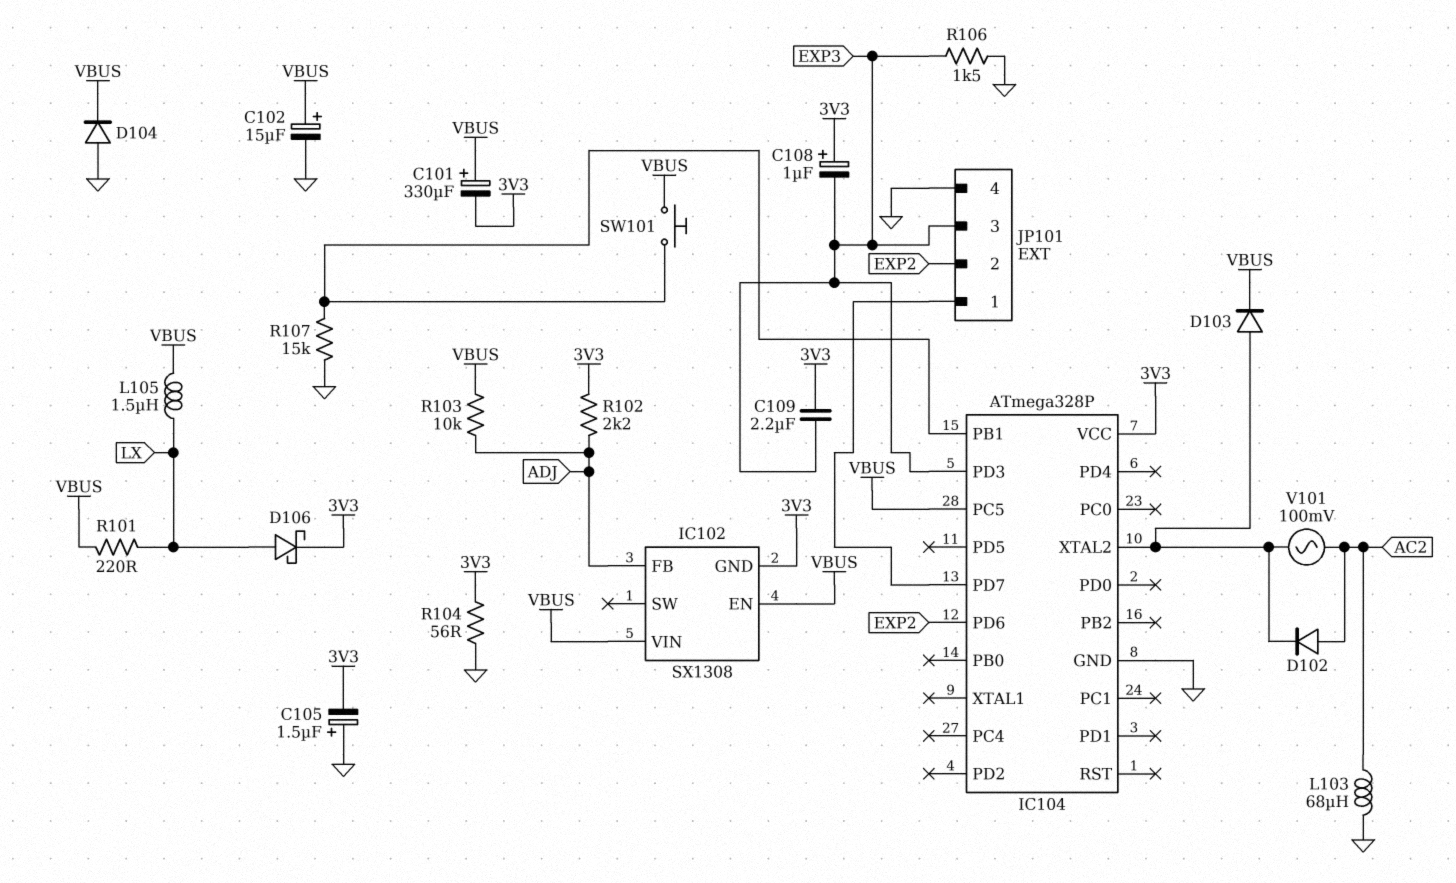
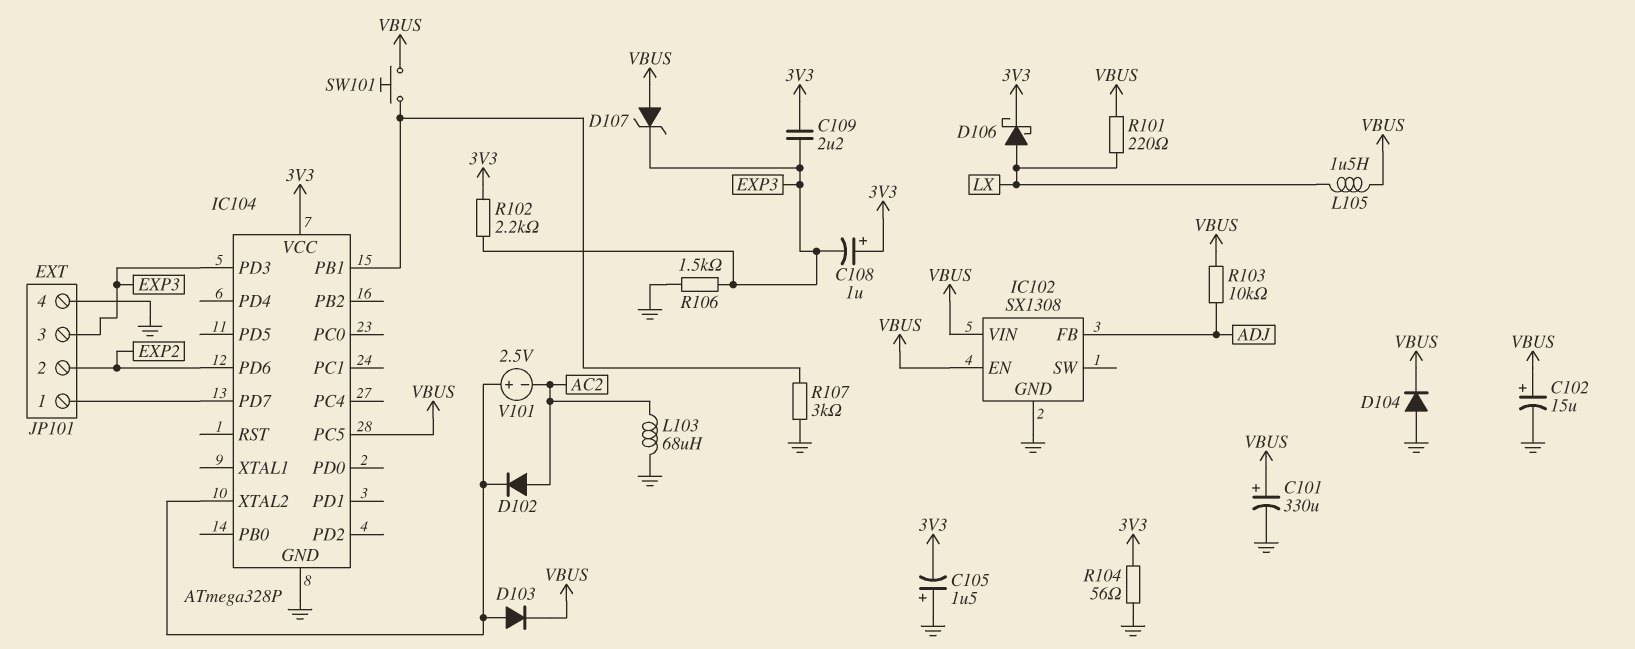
C101: 330uF (plus VBUS, minus 3V3) -> 330uF (plus VBUS, minus GND)
D107: none -> zener (A VBUS, K EXP3)
IC102 pin GND: 3V3 -> GND
R102: 2.2k (3V3, ADJ) -> 2.2k (3V3, EXP3)
R107: 15k (GND, IC104/PB1) -> 3k (GND, IC104/PB1)
V101: AC 100mV (AC2, IC104/XTAL2) -> 2.5V (plus IC104/XTAL2, minus AC2)

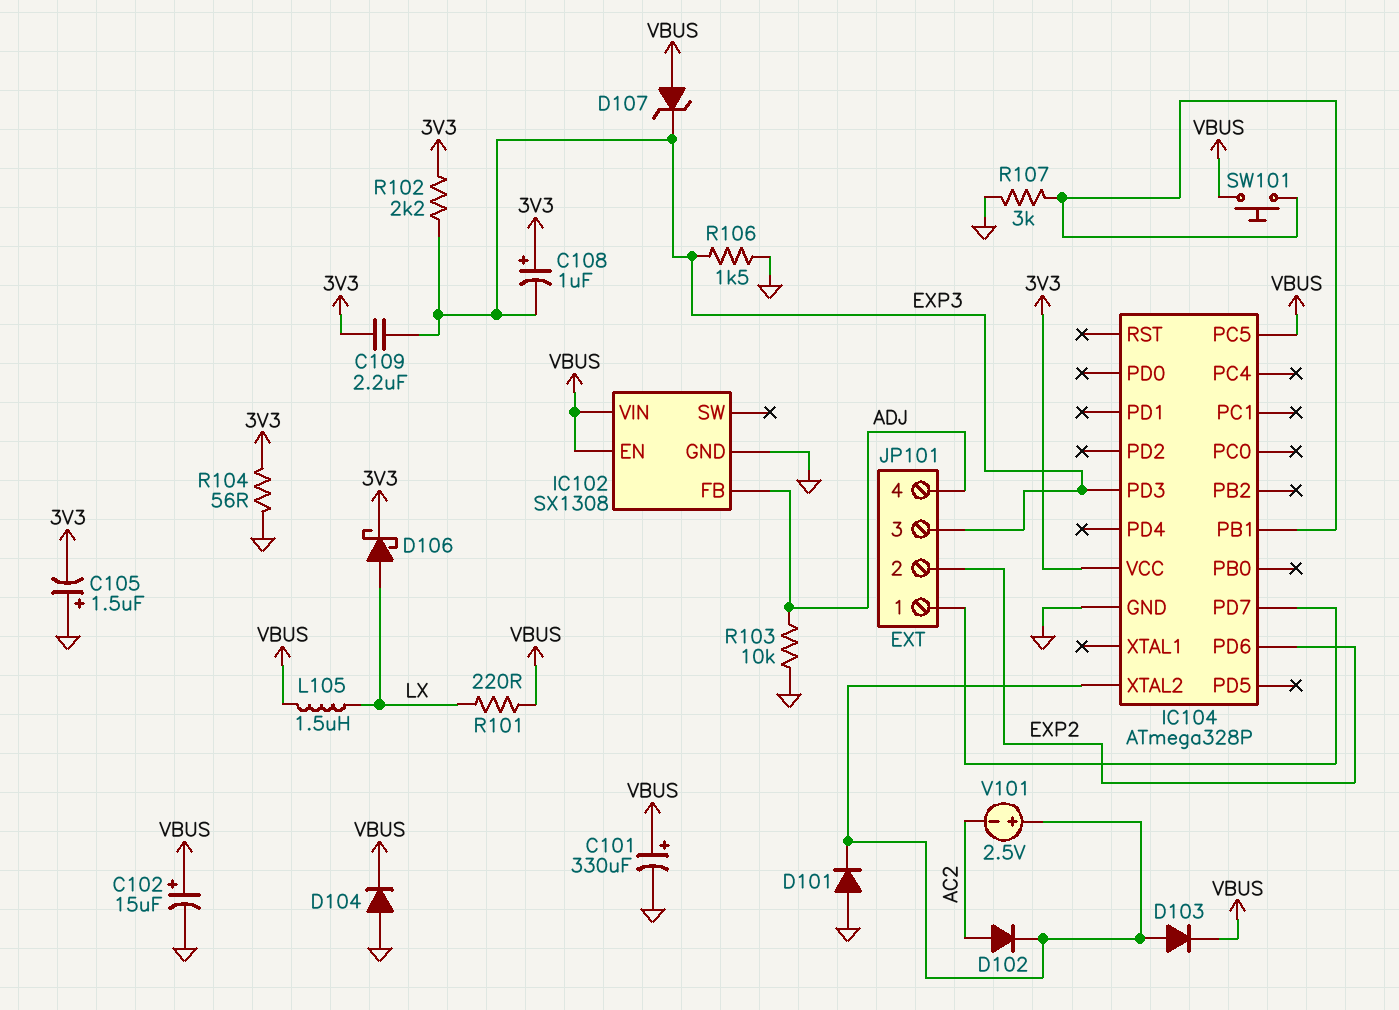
D101: none -> diode (A GND, K IC104/XTAL2)
JP101 pin 4: GND -> ADJ
L103: 68uH (AC2, GND) -> none
R103: 10k (ADJ, VBUS) -> 10k (ADJ, GND)

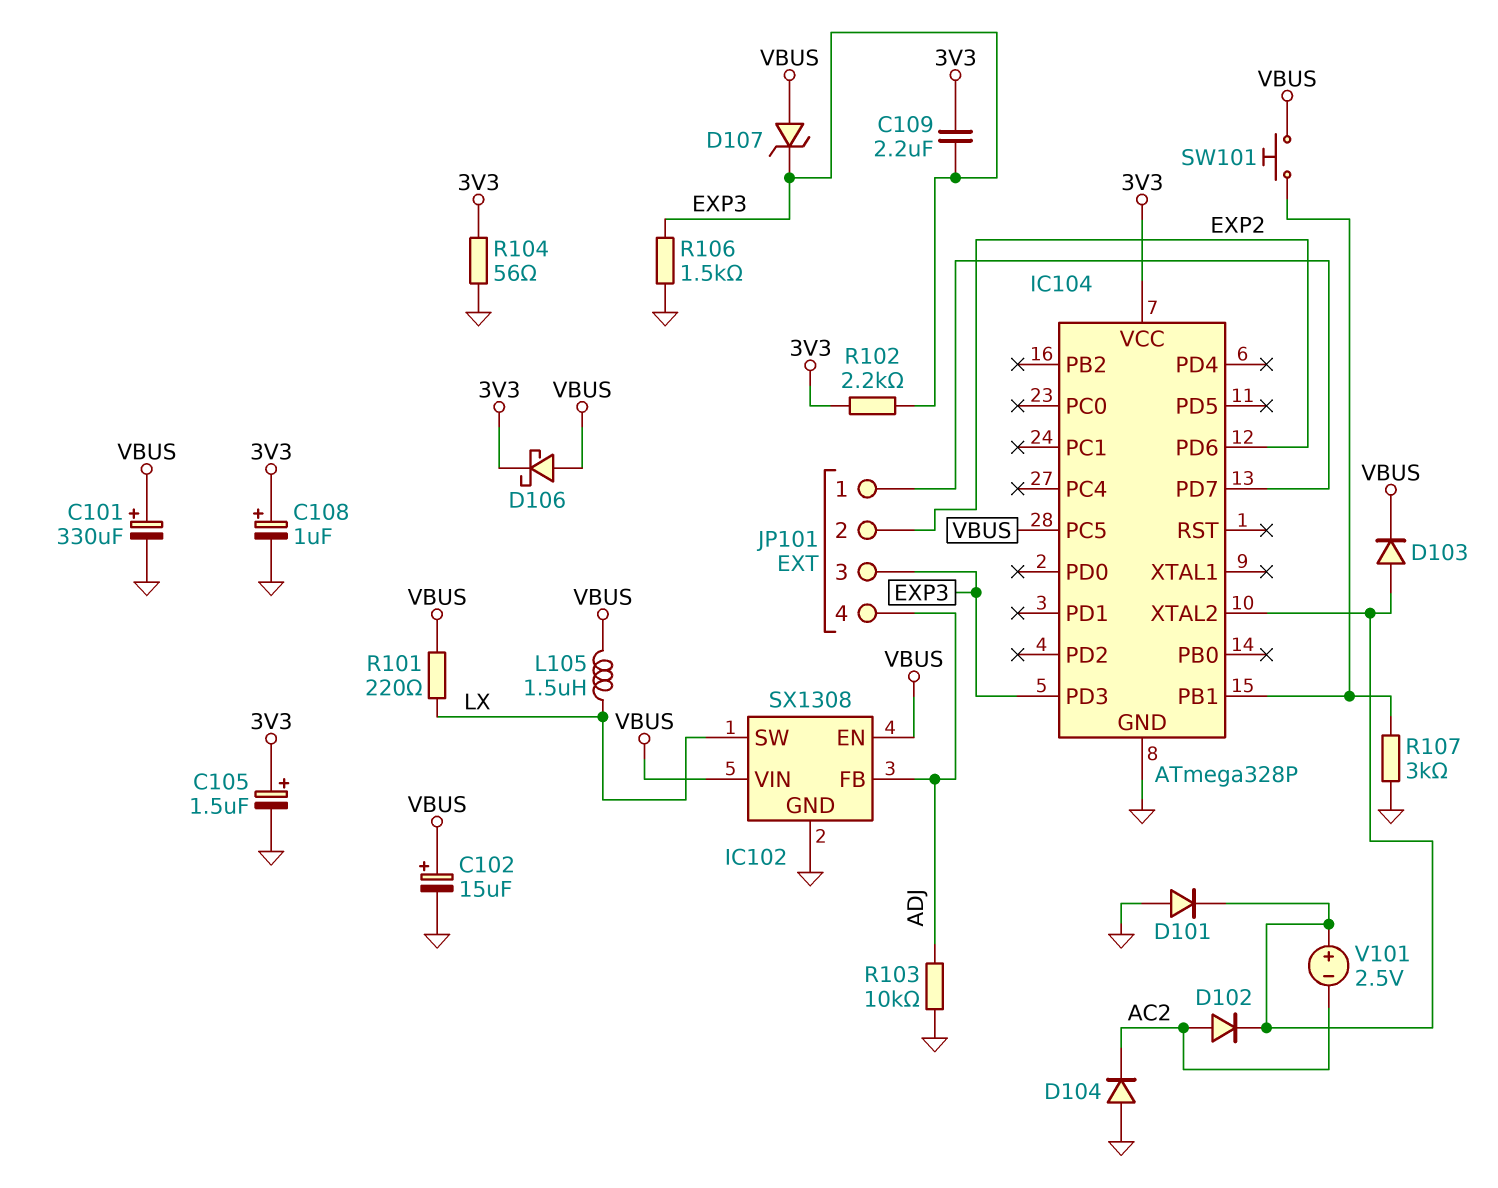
C105: 1.5uF (plus GND, minus 3V3) -> 1.5uF (plus 3V3, minus GND)
C108: 1uF (plus 3V3, minus EXP3) -> 1uF (plus 3V3, minus GND)
D104: diode (A GND, K VBUS) -> diode (A GND, K AC2)
D106: schottky (A LX, K 3V3) -> schottky (A VBUS, K 3V3)
IC102 pin SW: none -> LX

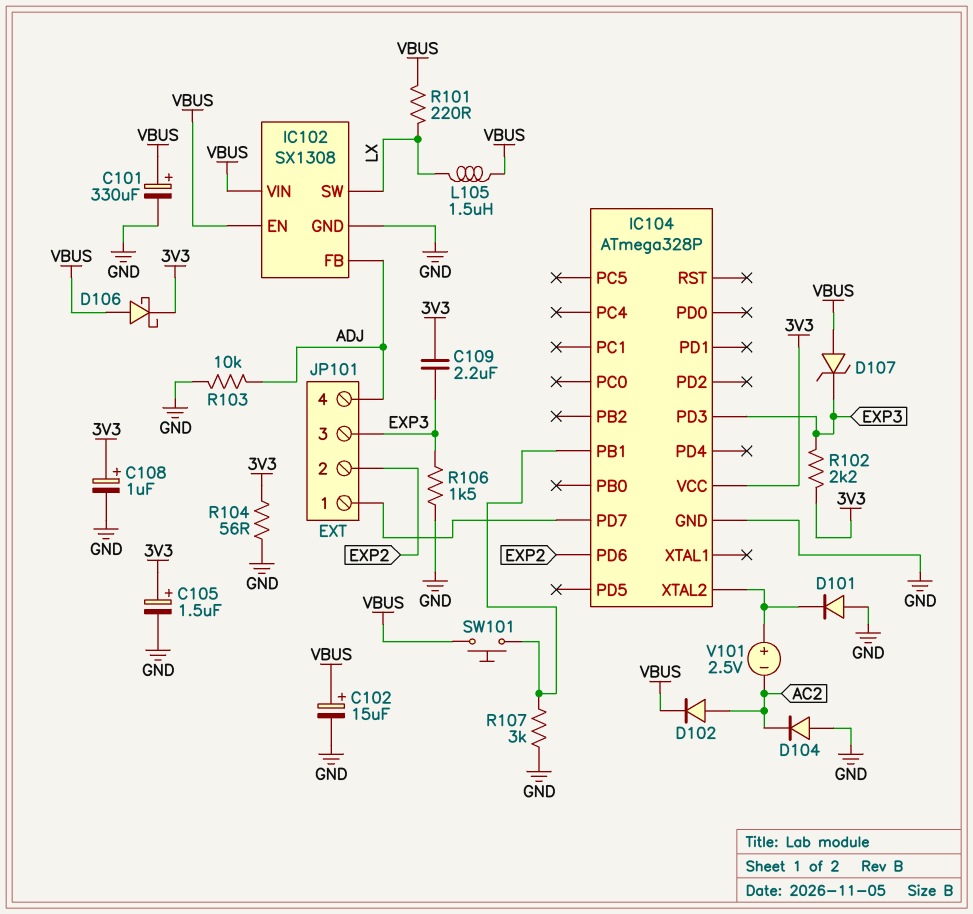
D102: diode (A AC2, K IC104/XTAL2) -> diode (A AC2, K VBUS)
D103: diode (A IC104/XTAL2, K VBUS) -> none
IC104 pin PC5: VBUS -> none

